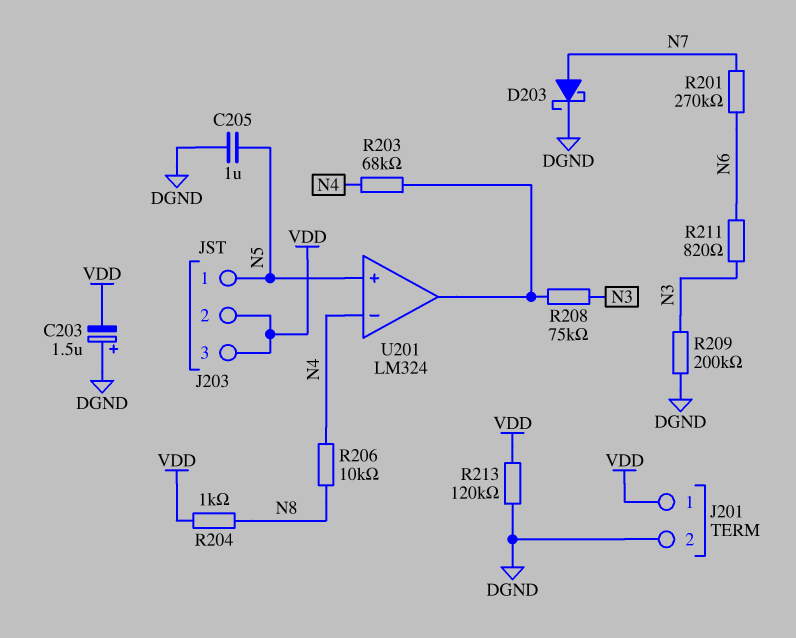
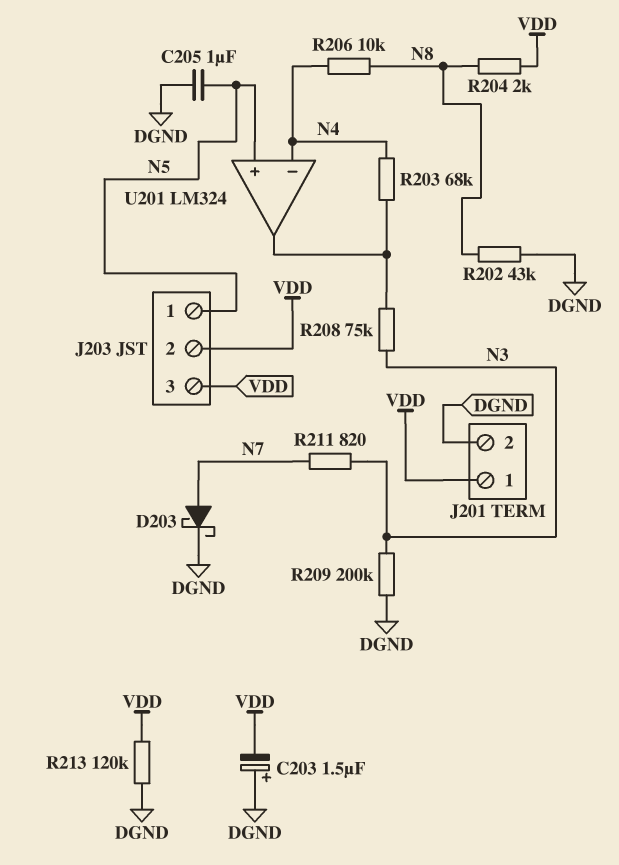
R201: 270k (N6, N7) -> none
R202: none -> 43k (DGND, N8)
R204: 1k (N8, VDD) -> 2k (N8, VDD)
R211: 820 (N3, N6) -> 820 (N3, N7)

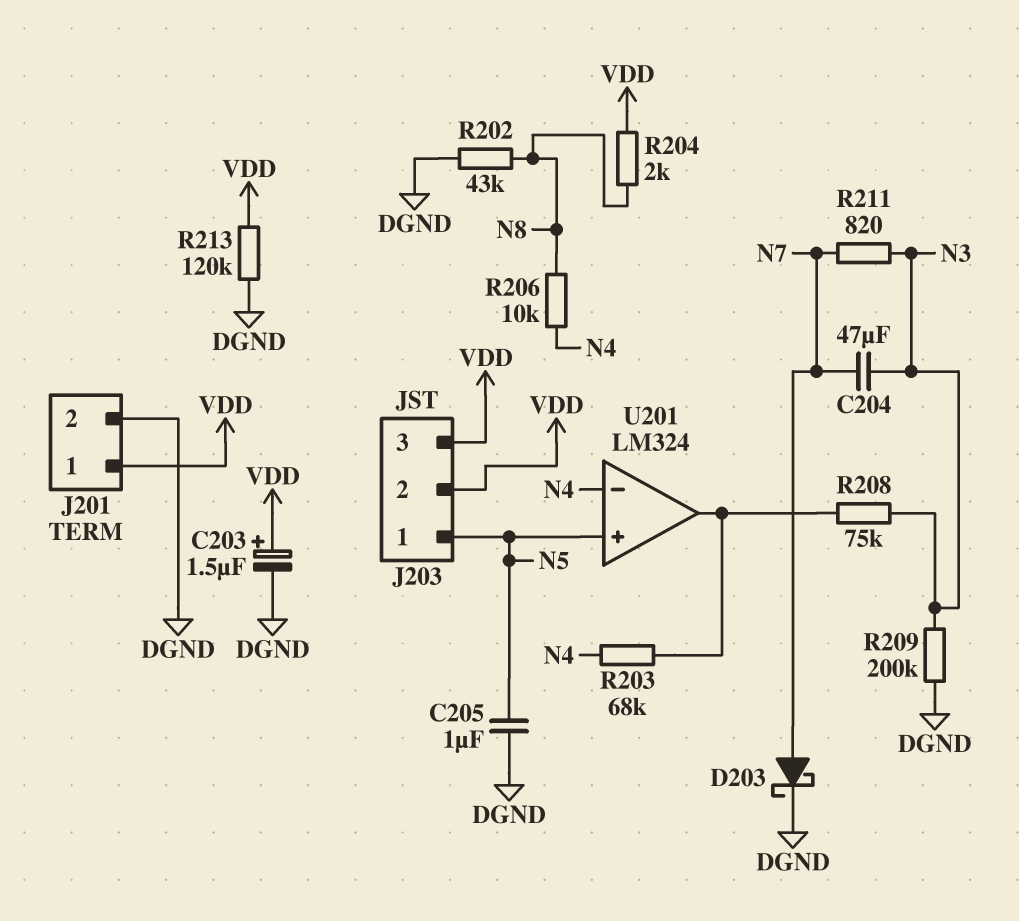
C203: 1.5uF (plus DGND, minus VDD) -> 1.5uF (plus VDD, minus DGND)
C204: none -> 47uF (N3, N7)

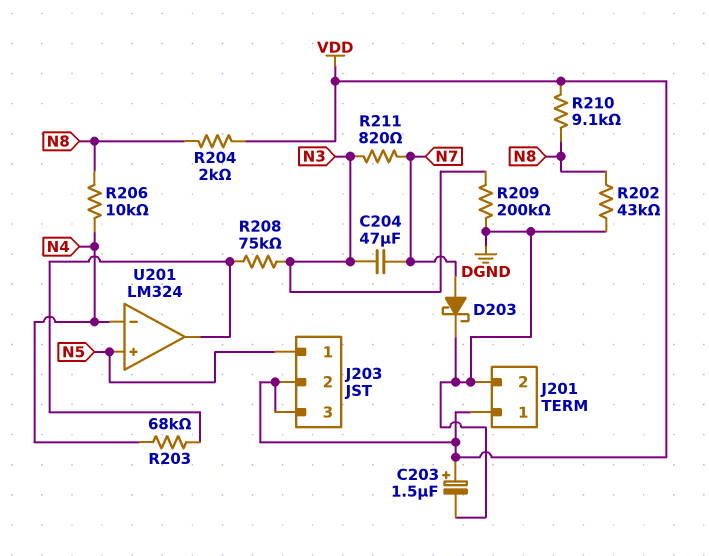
C205: 1uF (DGND, N5) -> none
R210: none -> 9.1k (N8, VDD)
R213: 120k (DGND, VDD) -> none

